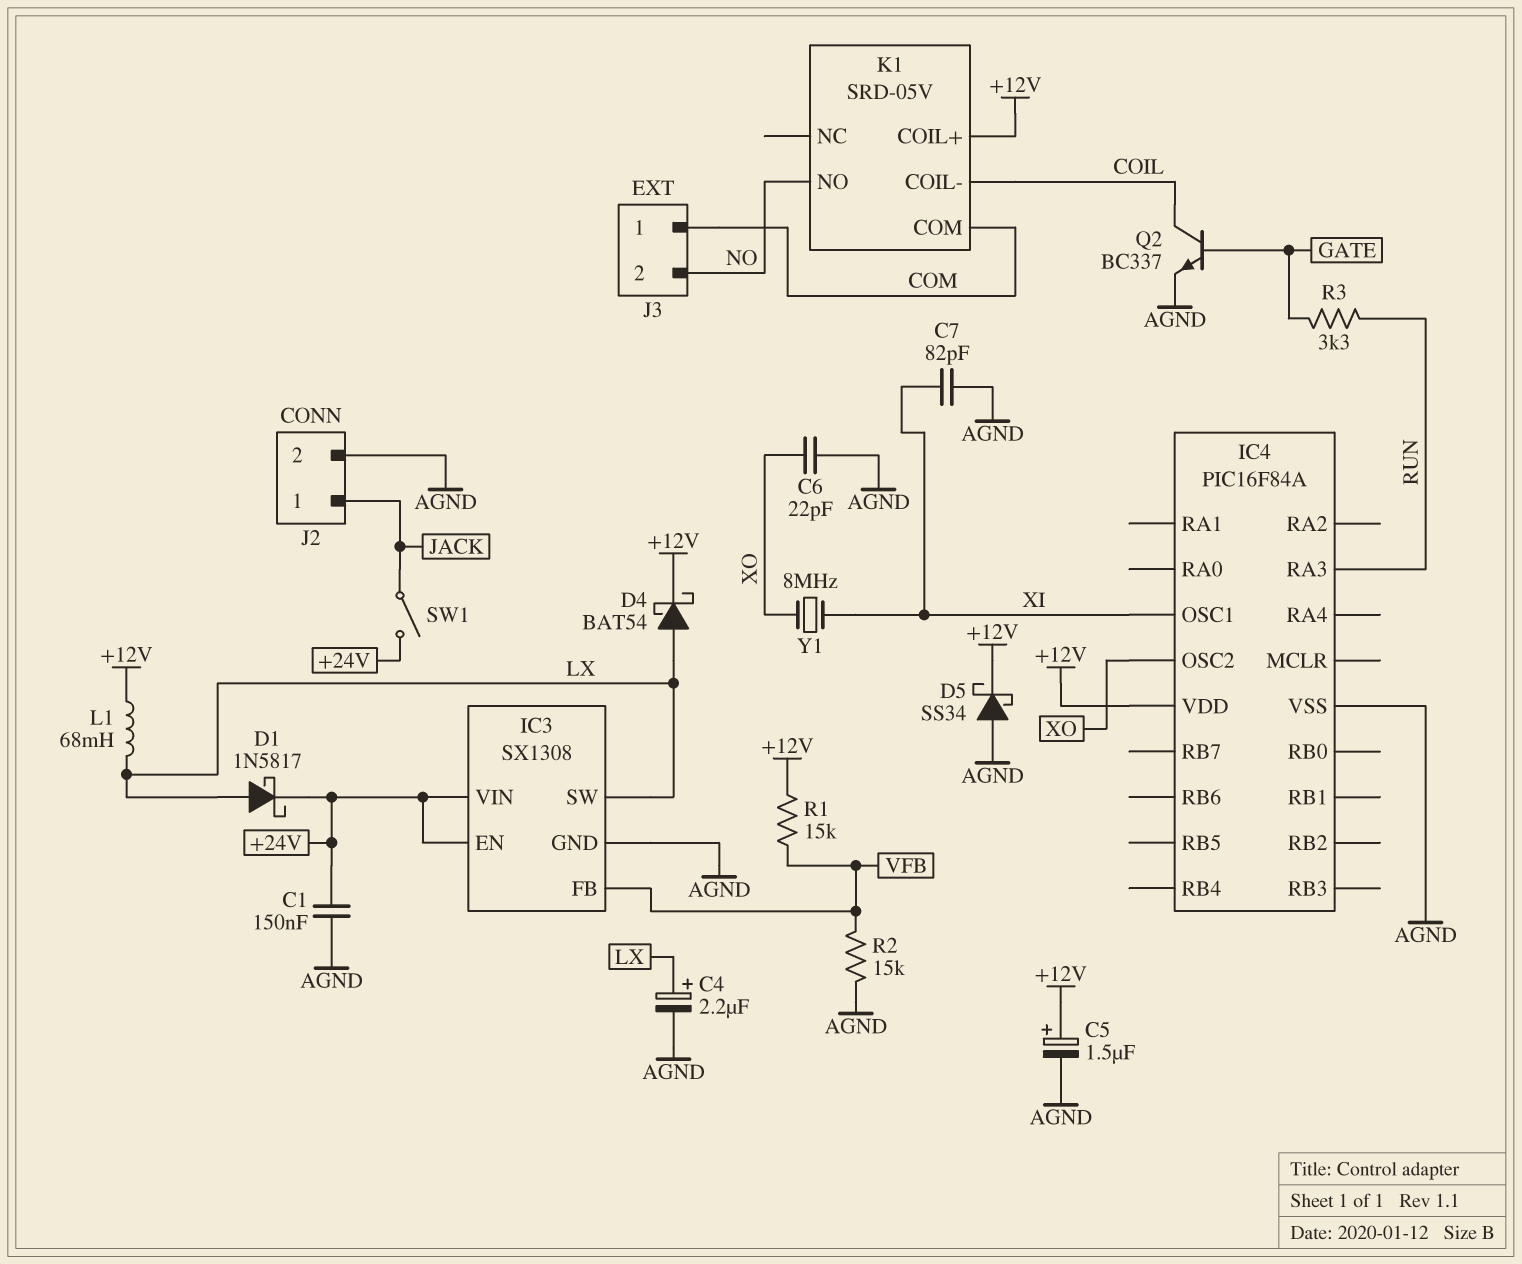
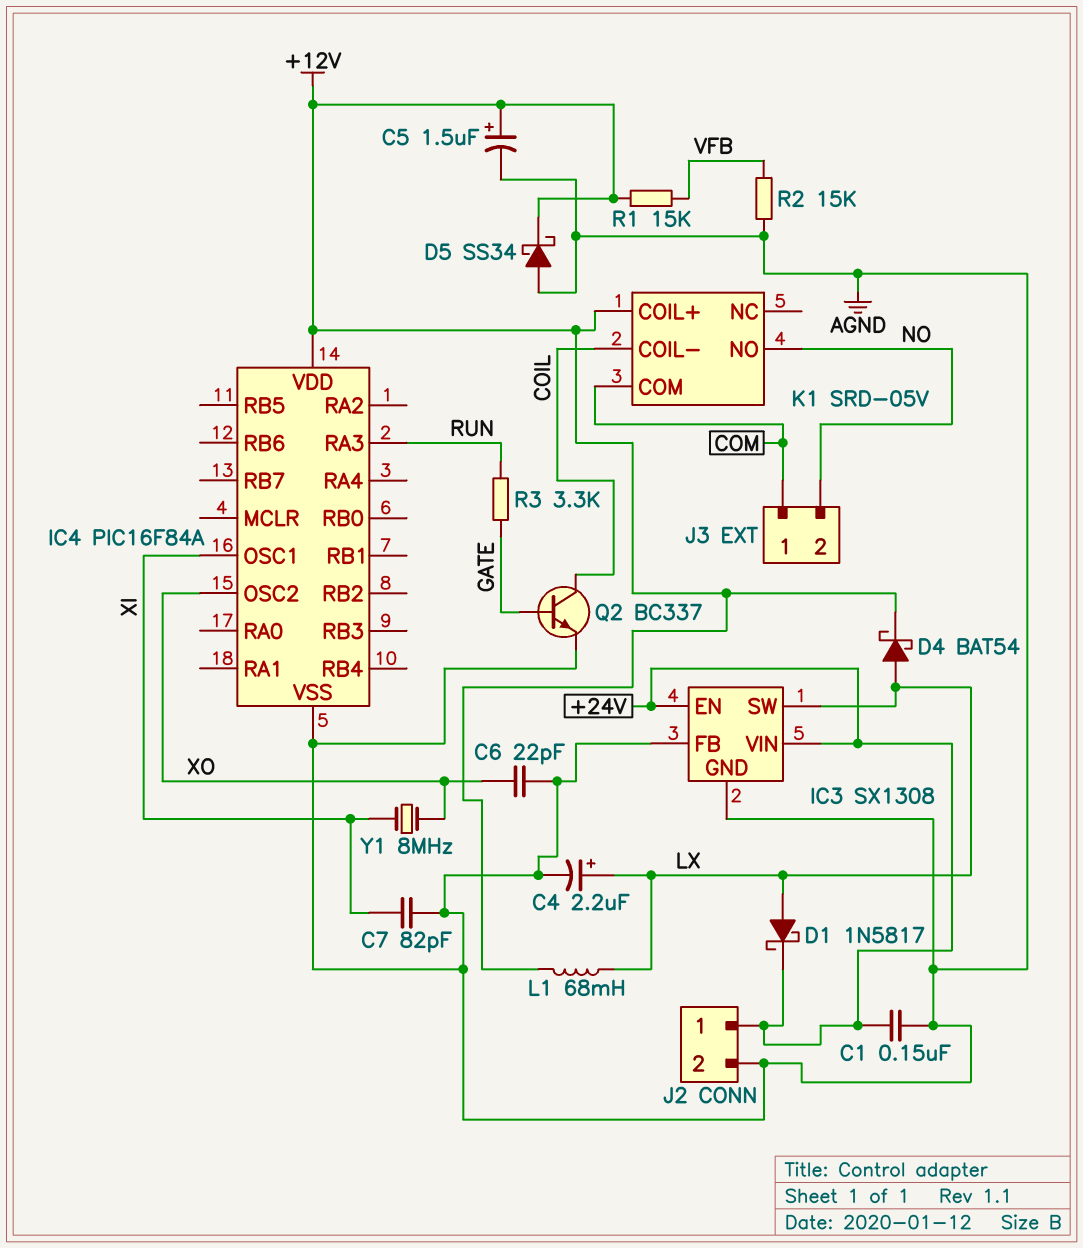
IC3 pin FB: VFB -> AGND
J2 pin 1: JACK -> +24V
SW1: switch (+24V, JACK) -> none

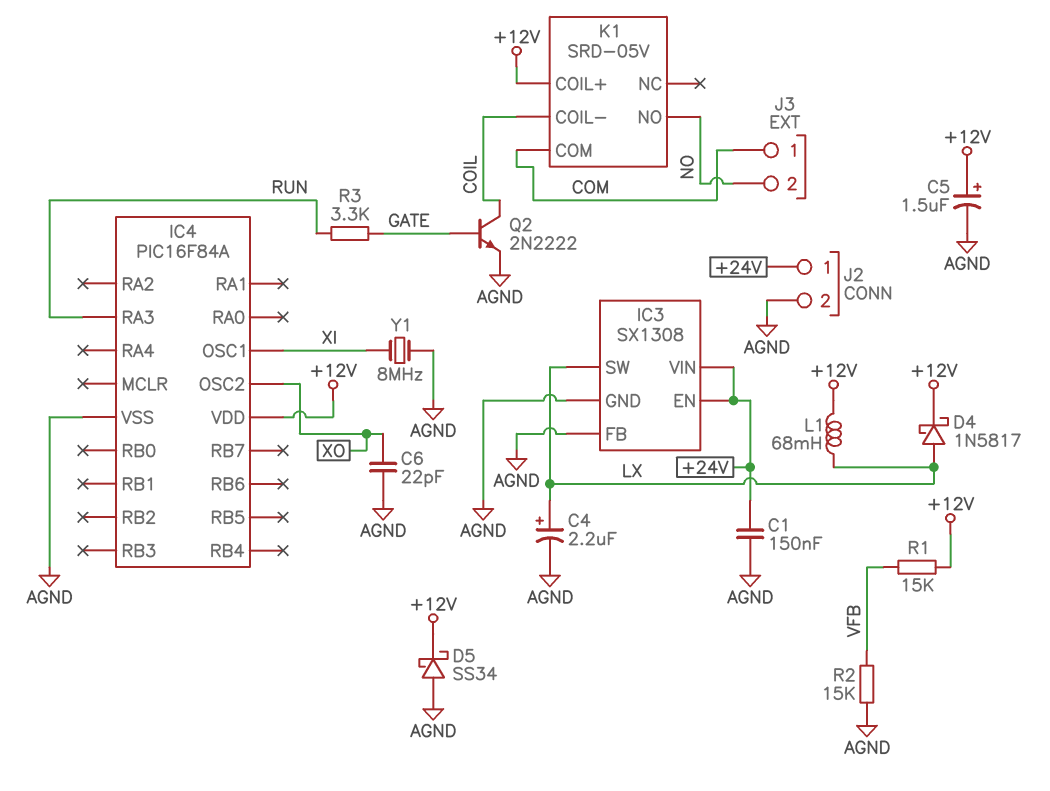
C7: 82pF (AGND, XI) -> none
D1: schottky 1N5817 (A LX, K +24V) -> none
D4: schottky BAT54 (A LX, K +12V) -> schottky 1N5817 (A LX, K +12V)
Q2: NPN BC337 (B GATE, C COIL, E AGND) -> NPN 2N2222 (B GATE, C COIL, E AGND)
Y1: 8MHz (XI, XO) -> 8MHz (AGND, XI)

